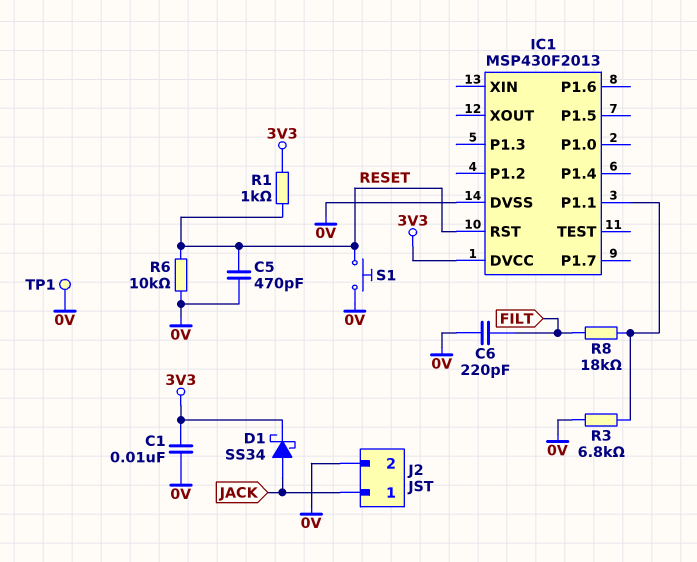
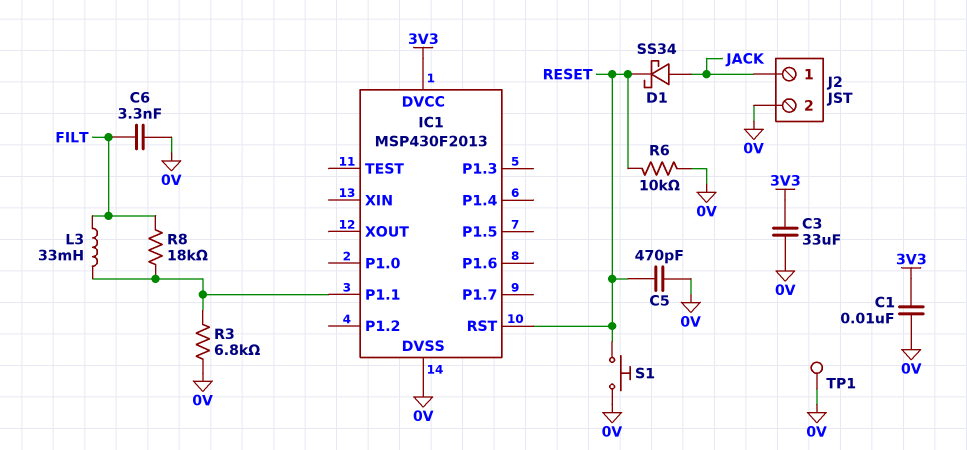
C3: none -> 33uF (0V, 3V3)
C6: 220pF (0V, FILT) -> 3.3nF (0V, FILT)
D1: schottky SS34 (A JACK, K 3V3) -> schottky SS34 (A JACK, K RESET)
L3: none -> 33mH (FILT, IC1/P1.1)
R1: 1k (3V3, RESET) -> none

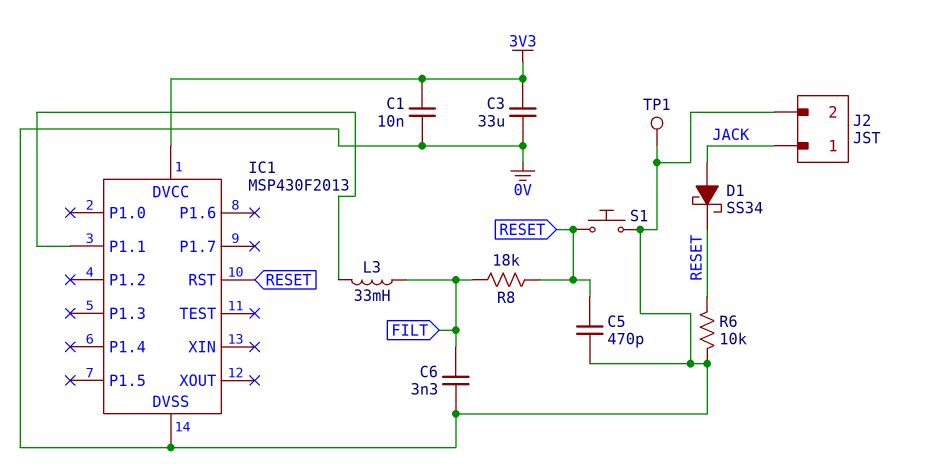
R3: 6.8k (0V, IC1/P1.1) -> none
R8: 18k (FILT, IC1/P1.1) -> 18k (FILT, RESET)

